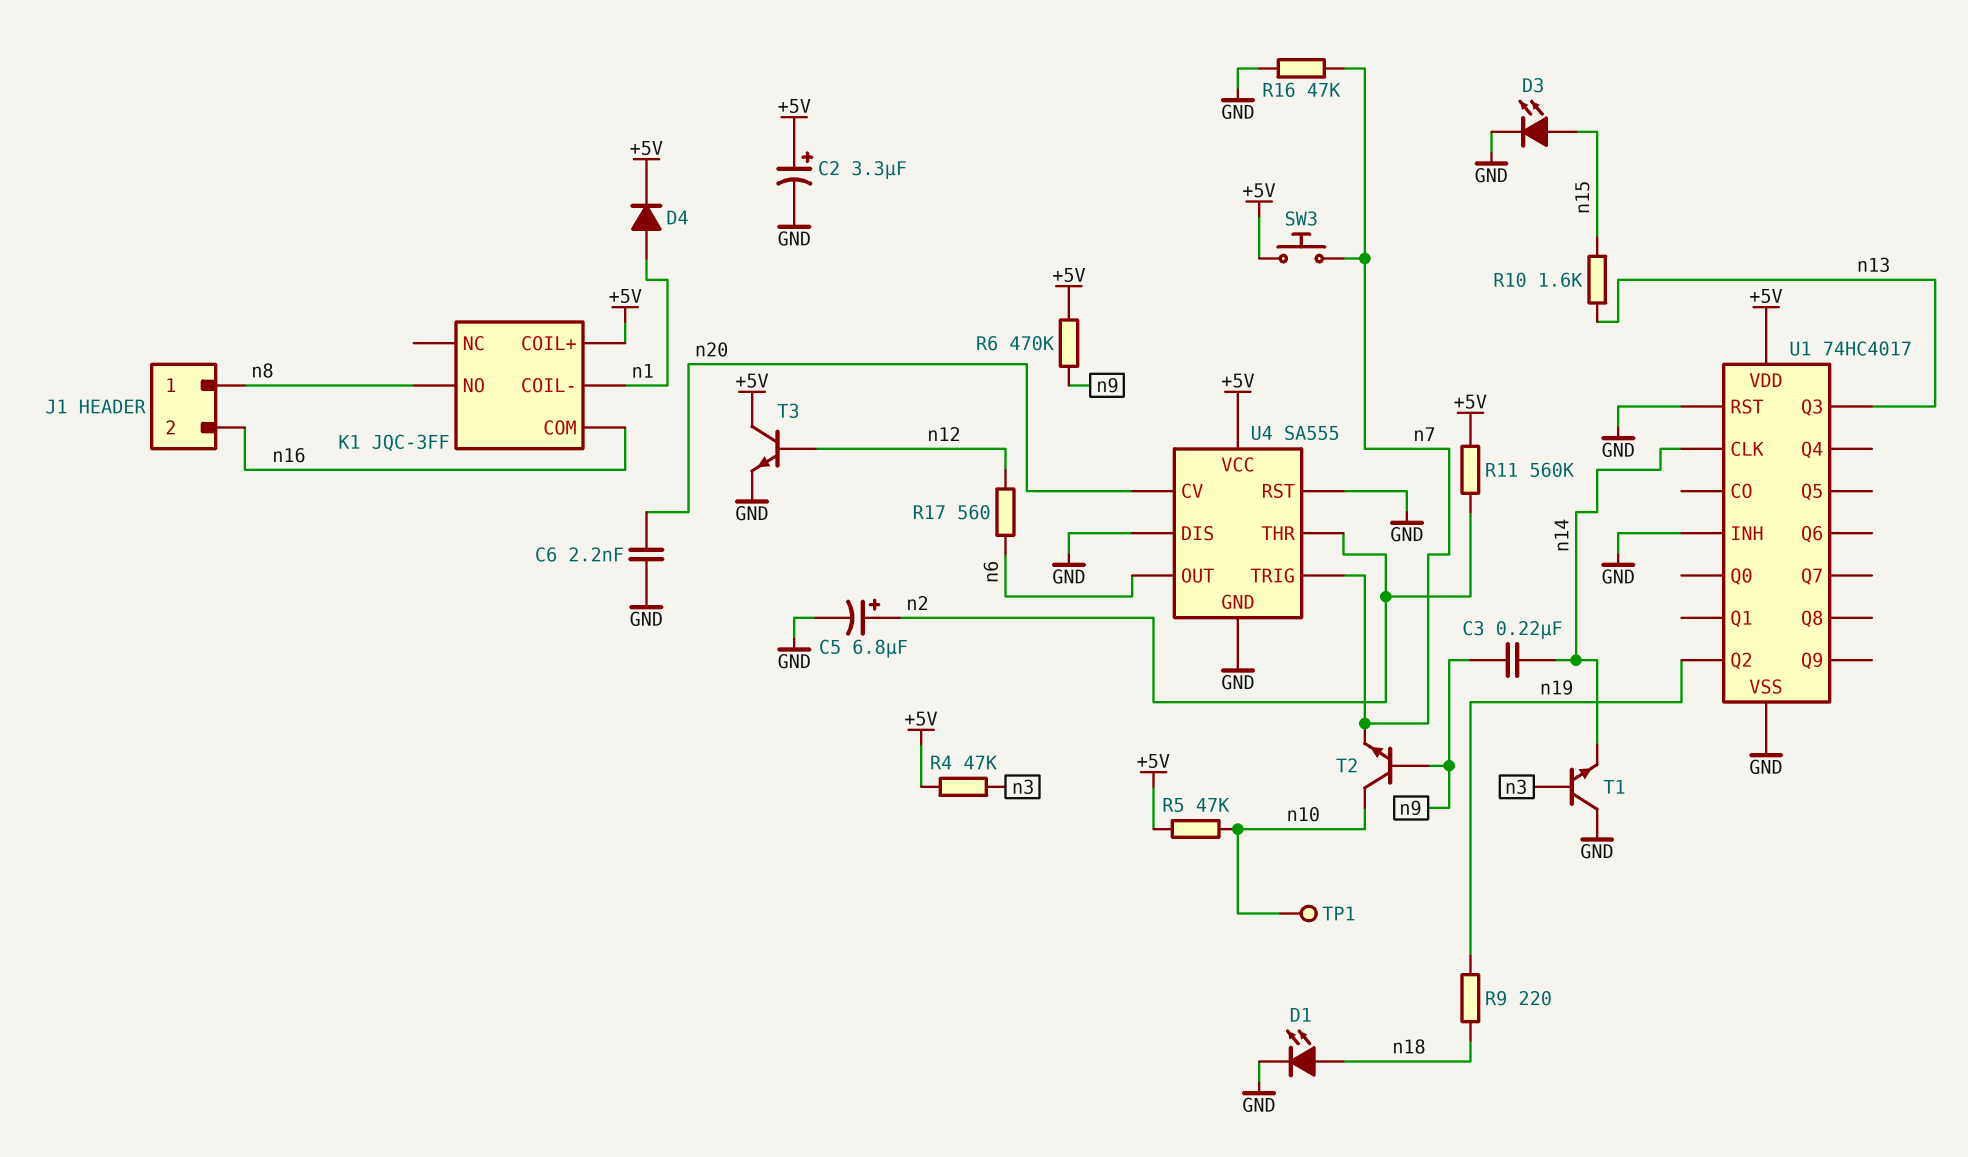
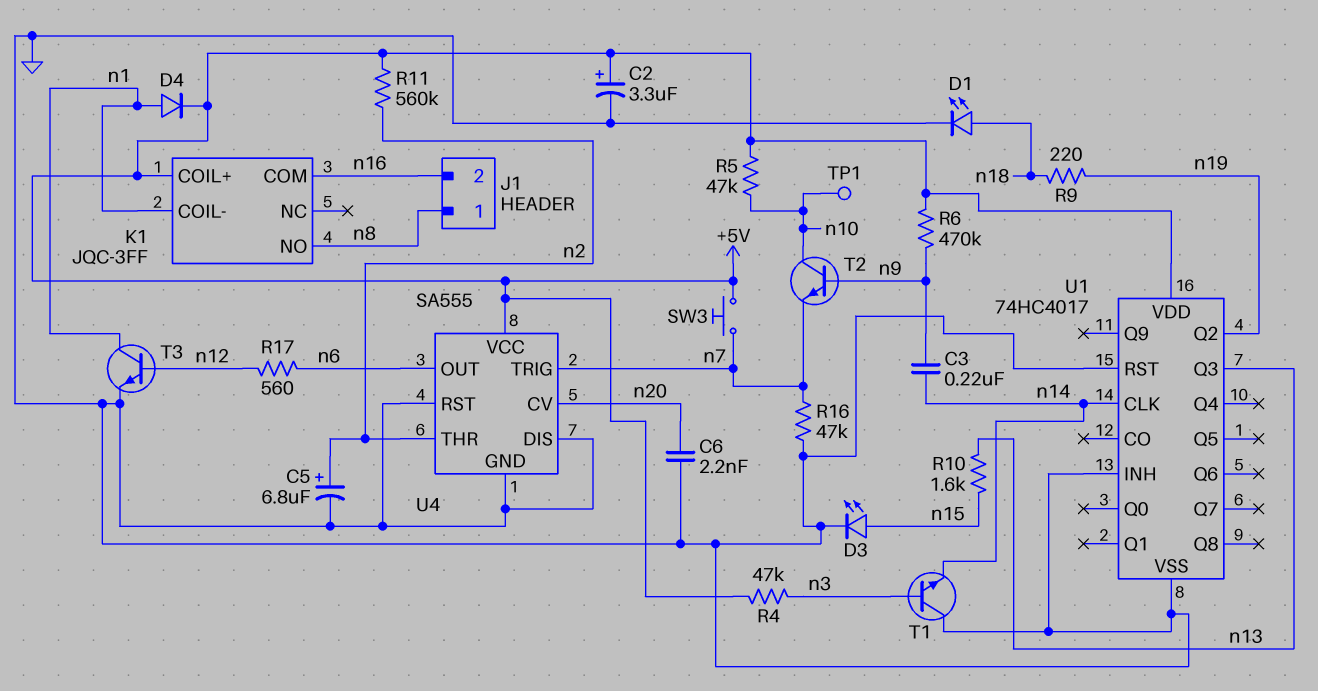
T3: NPN (B n12, C +5V, E GND) -> NPN (B n12, C n1, E GND)

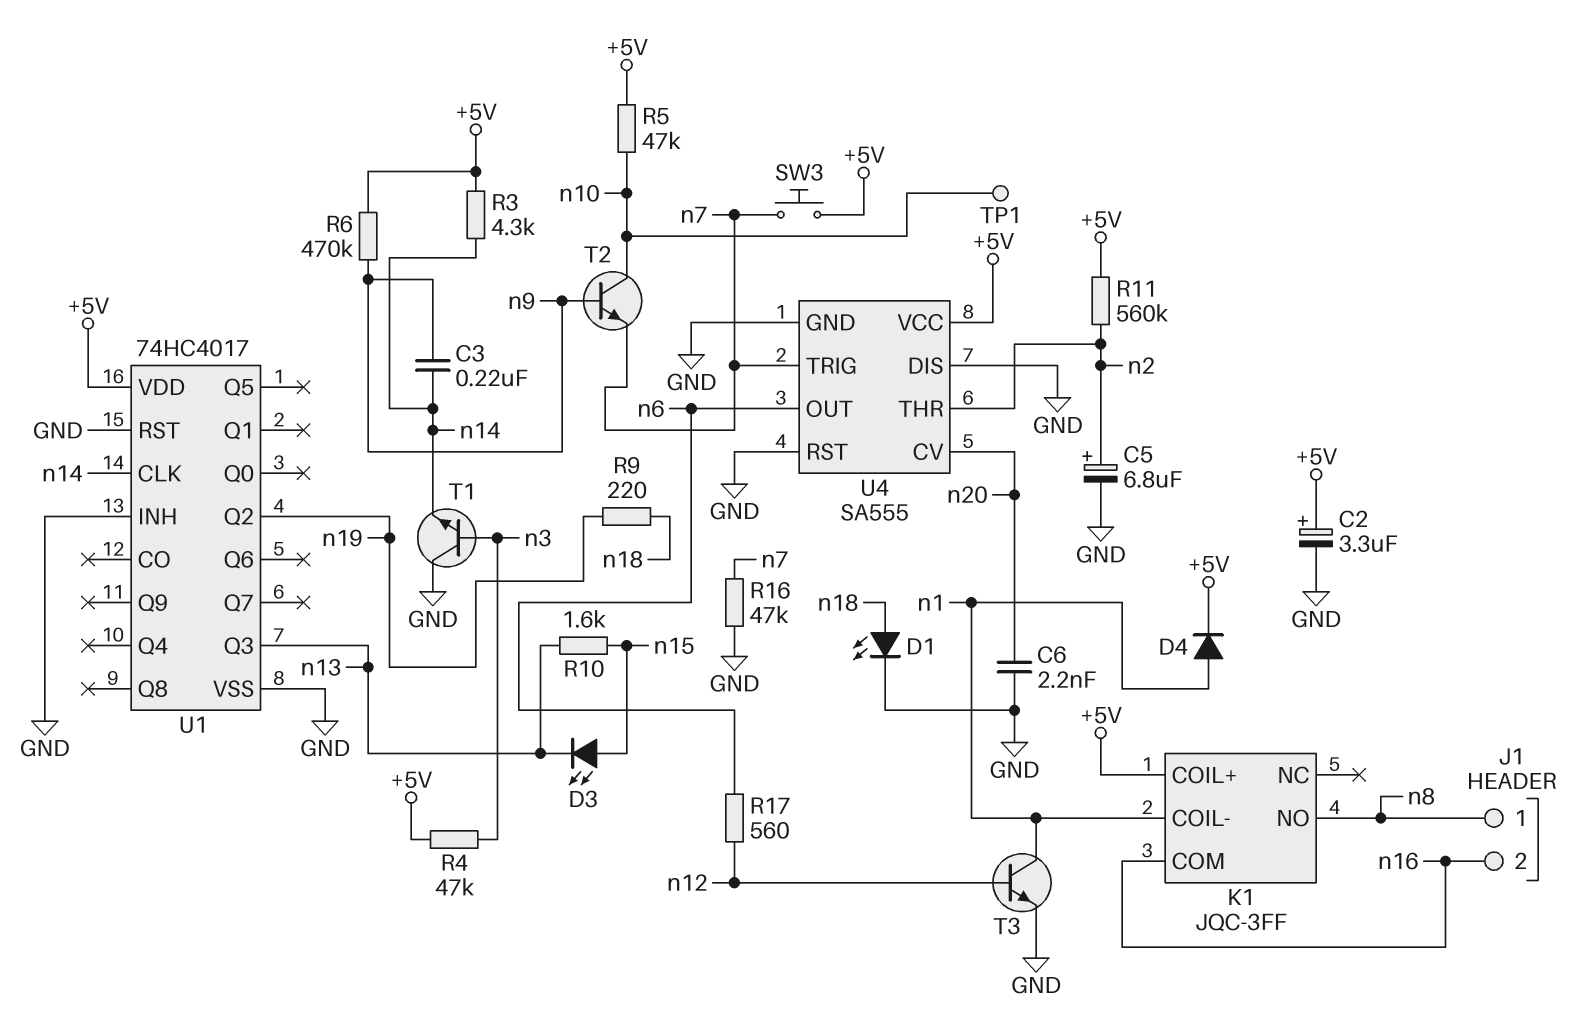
D3: LED (A n15, K GND) -> LED (A n15, K n13)
R3: none -> 4.3k (+5V, n14)

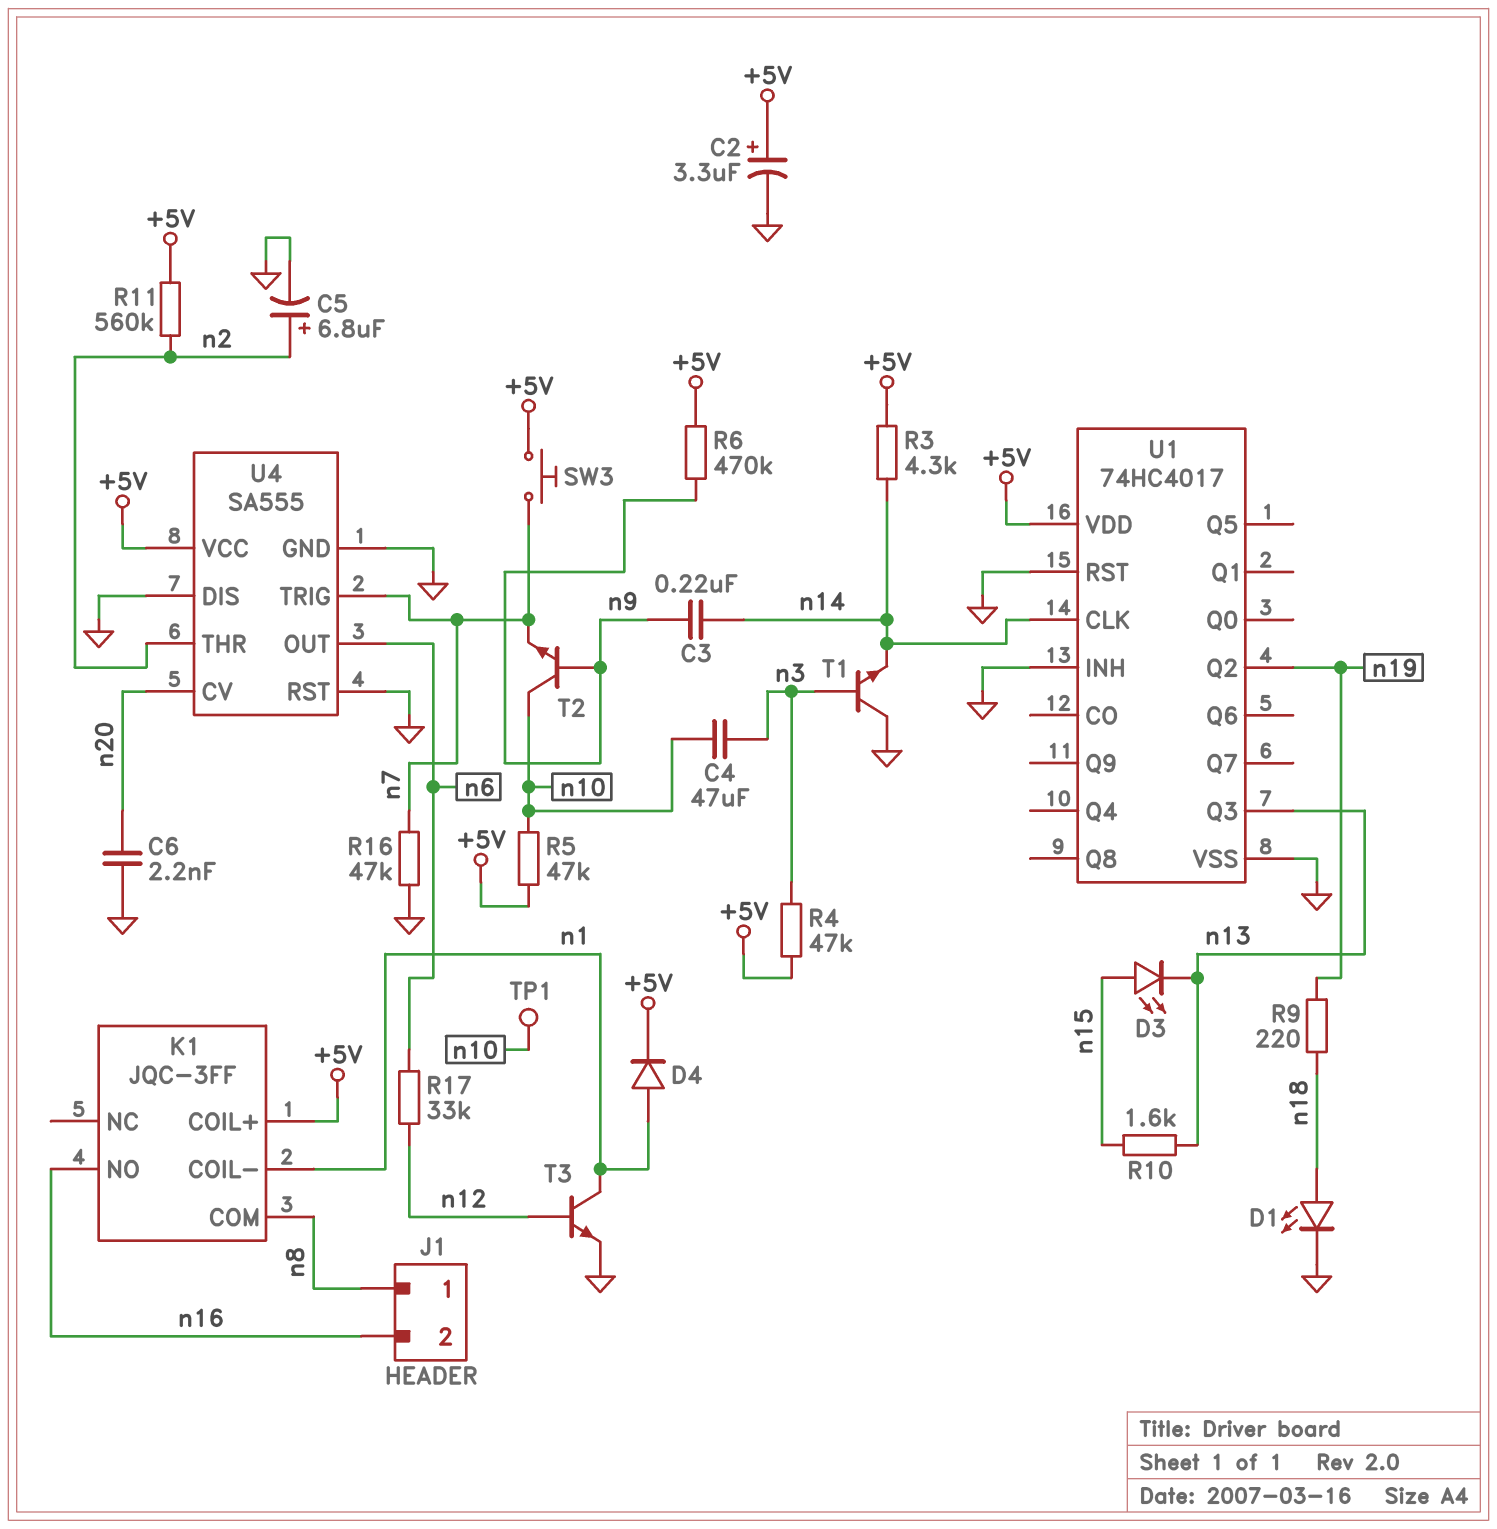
C4: none -> 47uF (n3, n10)
K1 pin COM: n16 -> n8
K1 pin NO: n8 -> n16
R17: 560 (n6, n12) -> 33k (n6, n12)

